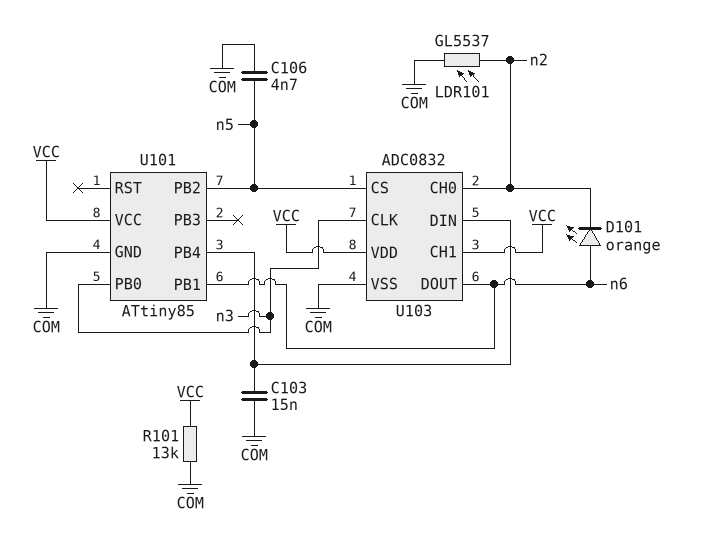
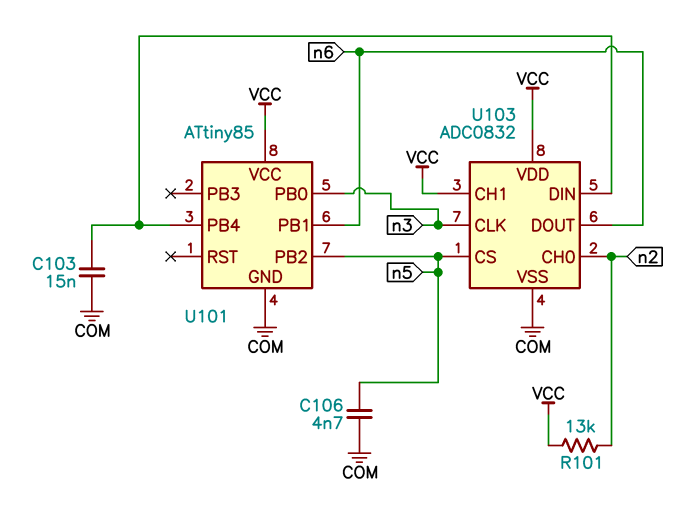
D101: LED orange (A n6, K n2) -> none
LDR101: GL5537 (COM, n2) -> none
R101: 13k (COM, VCC) -> 13k (VCC, n2)

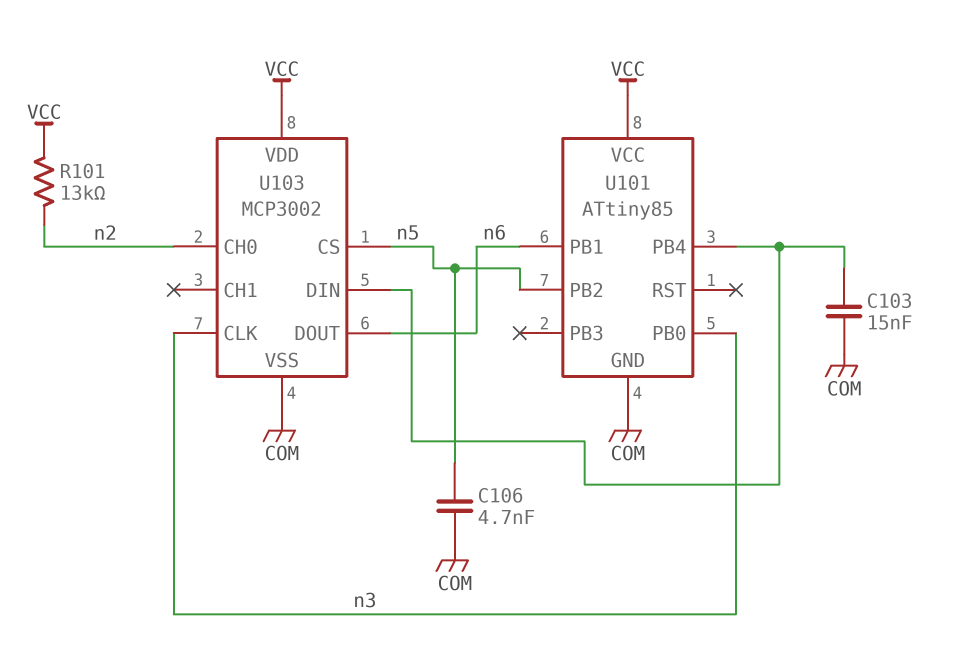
U103: ADC0832 -> MCP3002
U103 pin CH1: VCC -> none

